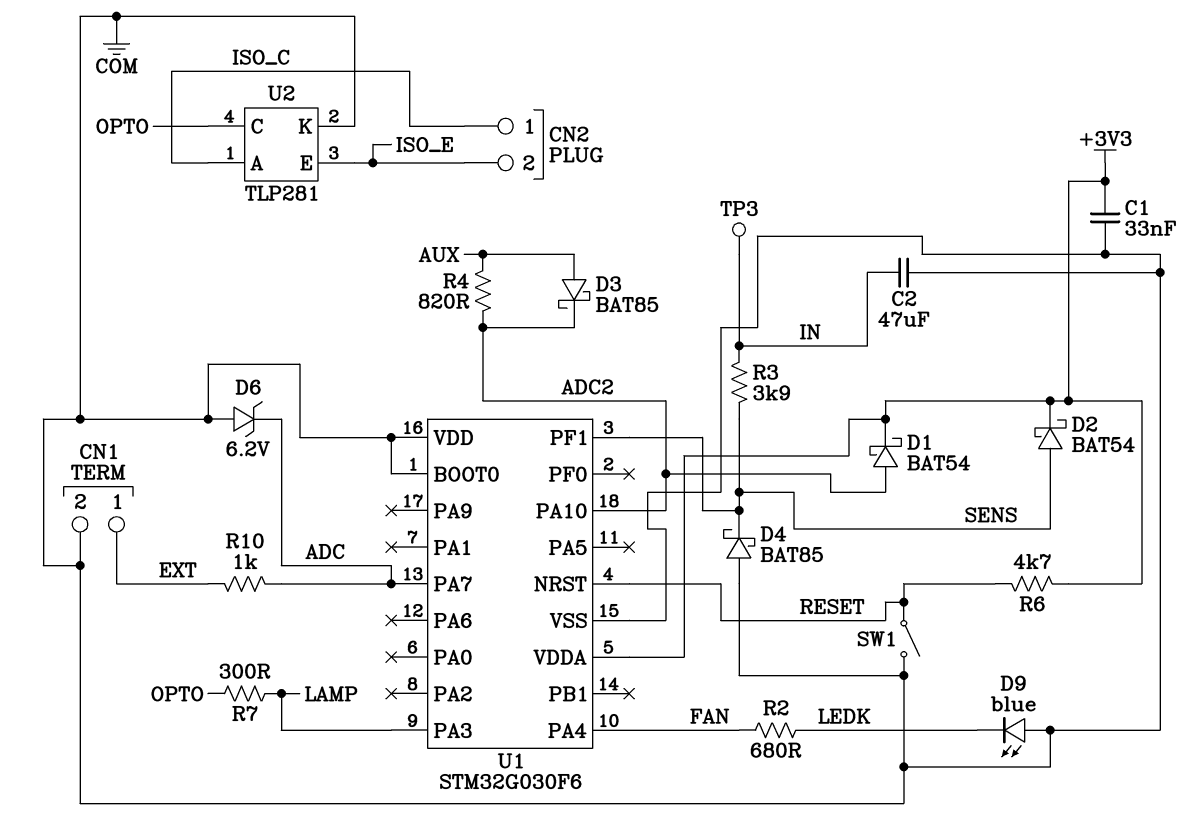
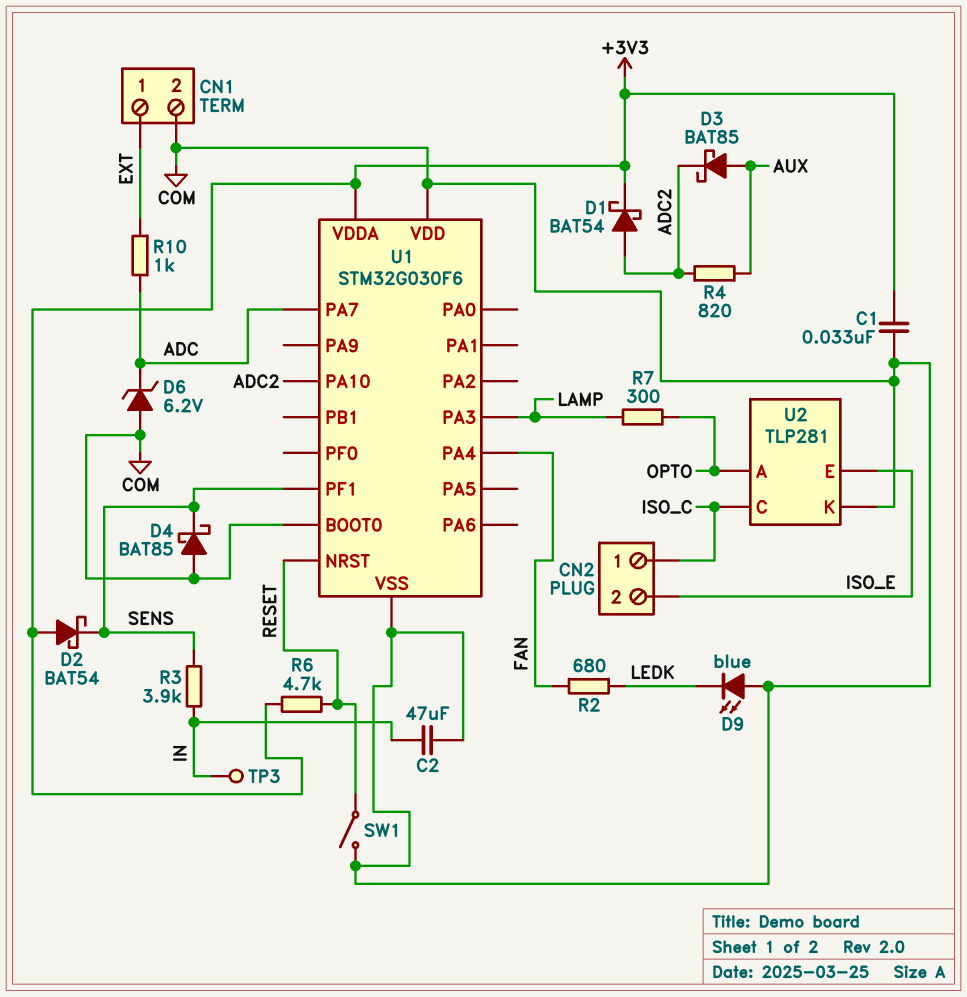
D2: schottky BAT54 (A SENS, K +3V3) -> schottky BAT54 (A +3V3, K SENS)
U2 pin A: ISO_C -> OPTO
U2 pin C: OPTO -> ISO_C

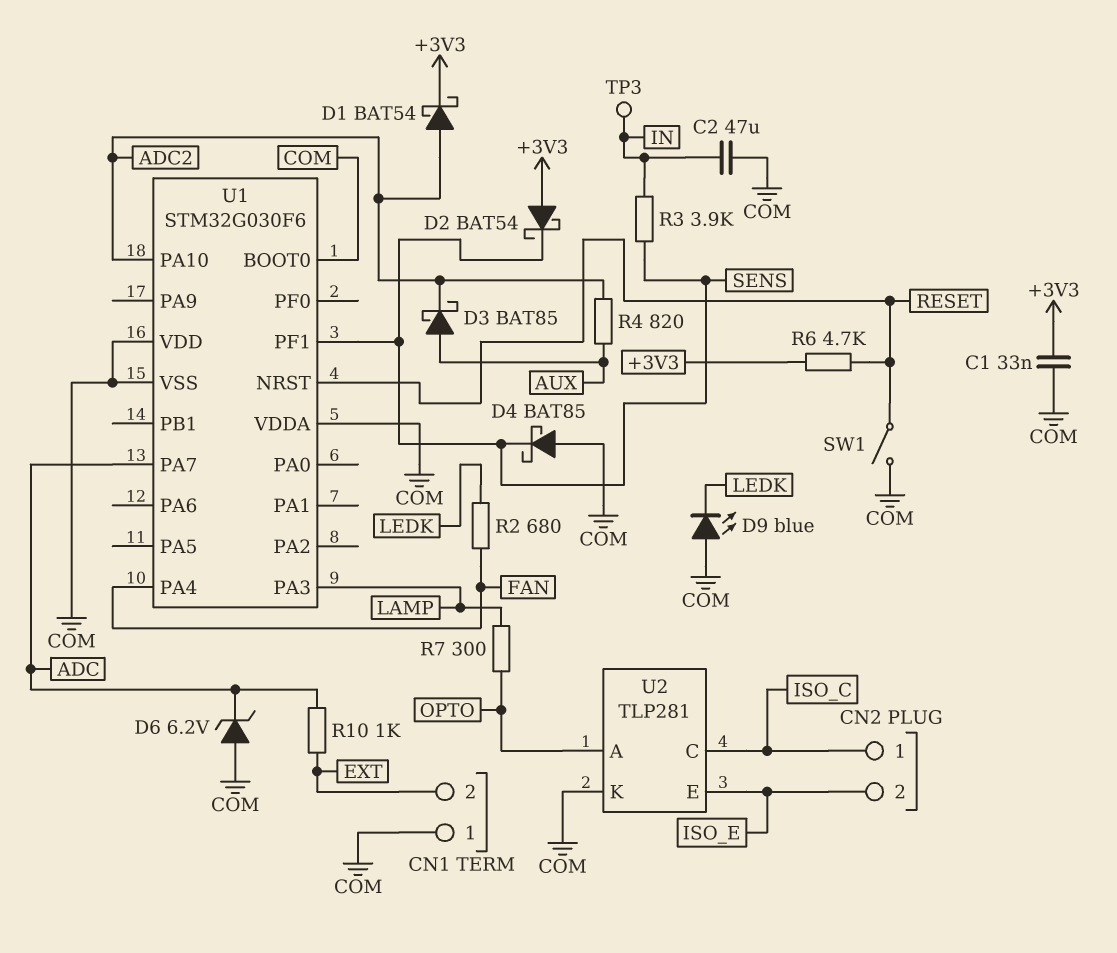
CN1 pin 1: EXT -> COM
CN1 pin 2: COM -> EXT
U1 pin VDDA: +3V3 -> COM

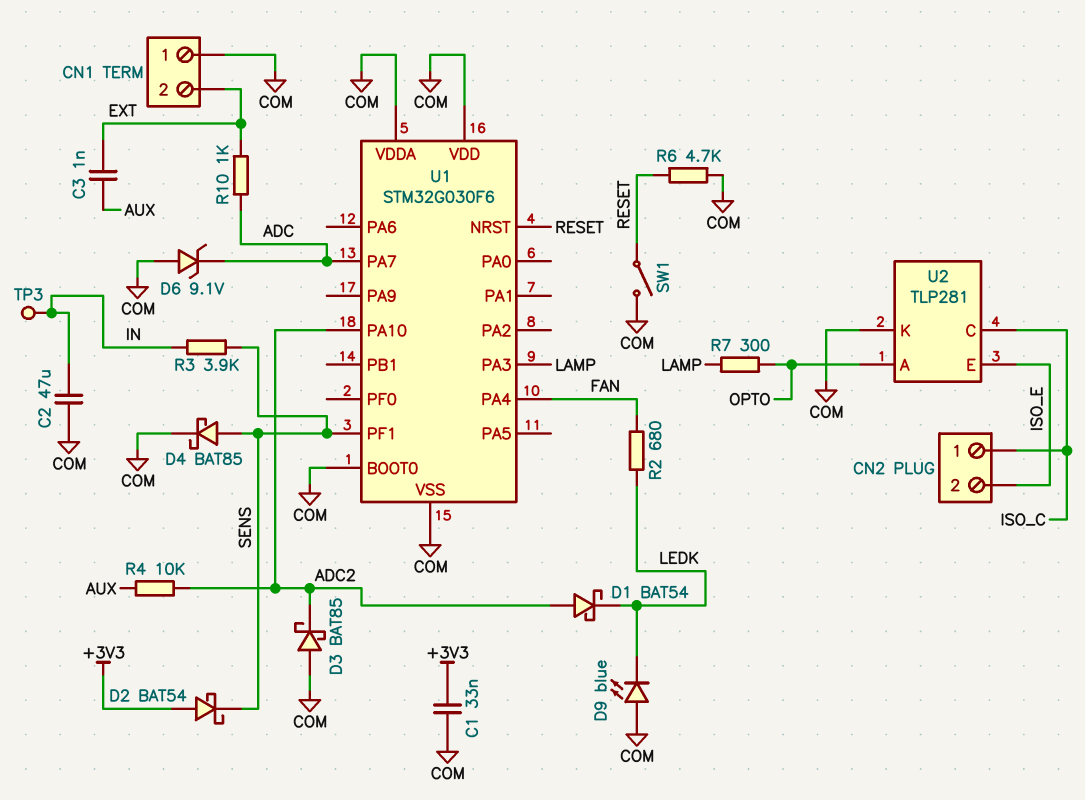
C3: none -> 1nF (AUX, EXT)
D1: schottky BAT54 (A ADC2, K +3V3) -> schottky BAT54 (A ADC2, K LEDK)
D3: schottky BAT85 (A AUX, K ADC2) -> schottky BAT85 (A COM, K ADC2)
D4: schottky BAT85 (A COM, K SENS) -> schottky BAT85 (A SENS, K COM)
D6: zener 6.2V (A COM, K ADC) -> zener 9.1V (A COM, K ADC)
R4: 820 (ADC2, AUX) -> 10k (ADC2, AUX)
R6: 4.7k (+3V3, RESET) -> 4.7k (COM, RESET)

